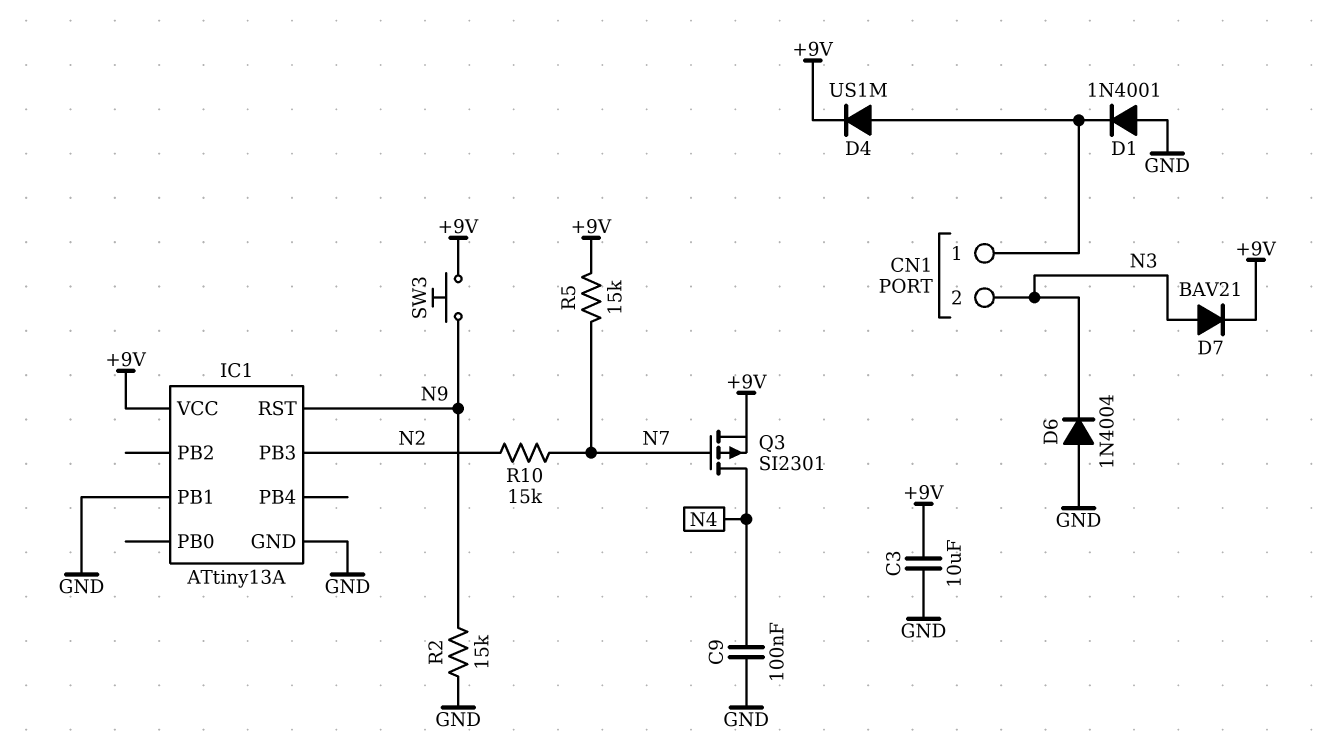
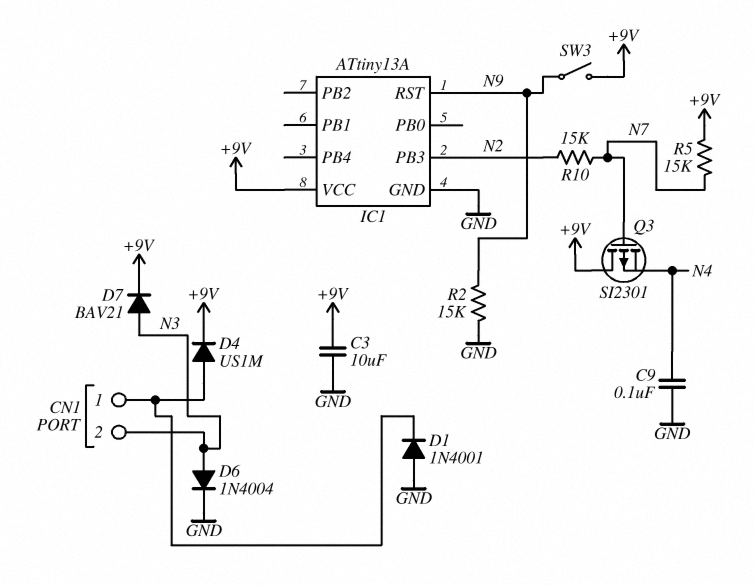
D6: diode 1N4004 (A GND, K N3) -> diode 1N4004 (A N3, K GND)
IC1 pin PB1: GND -> none
Q3: PMOS SI2301 (G N7, D N4, S +9V) -> PMOS SI2301 (G N7, D +9V, S N4)
SW3: button (+9V, N9) -> switch (+9V, N9)

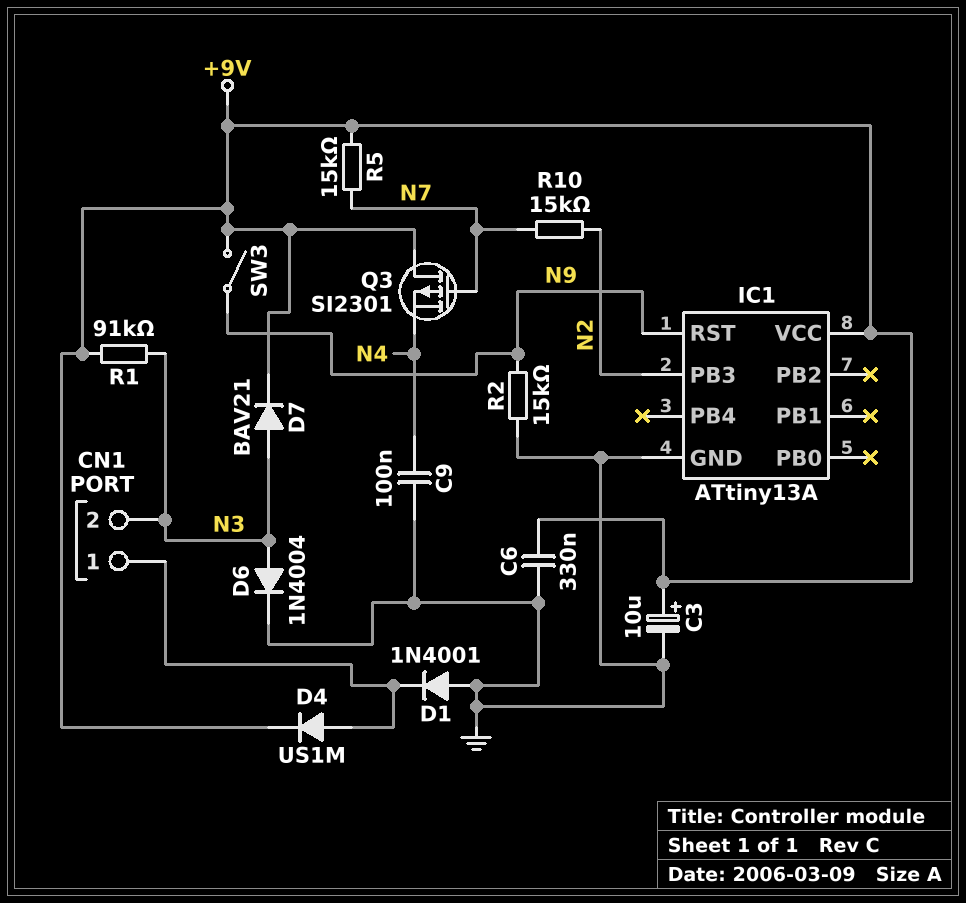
C3: 10uF (+9V, GND) -> 10uF (plus +9V, minus GND)
C6: none -> 330nF (+9V, GND)
R1: none -> 91k (+9V, N3)

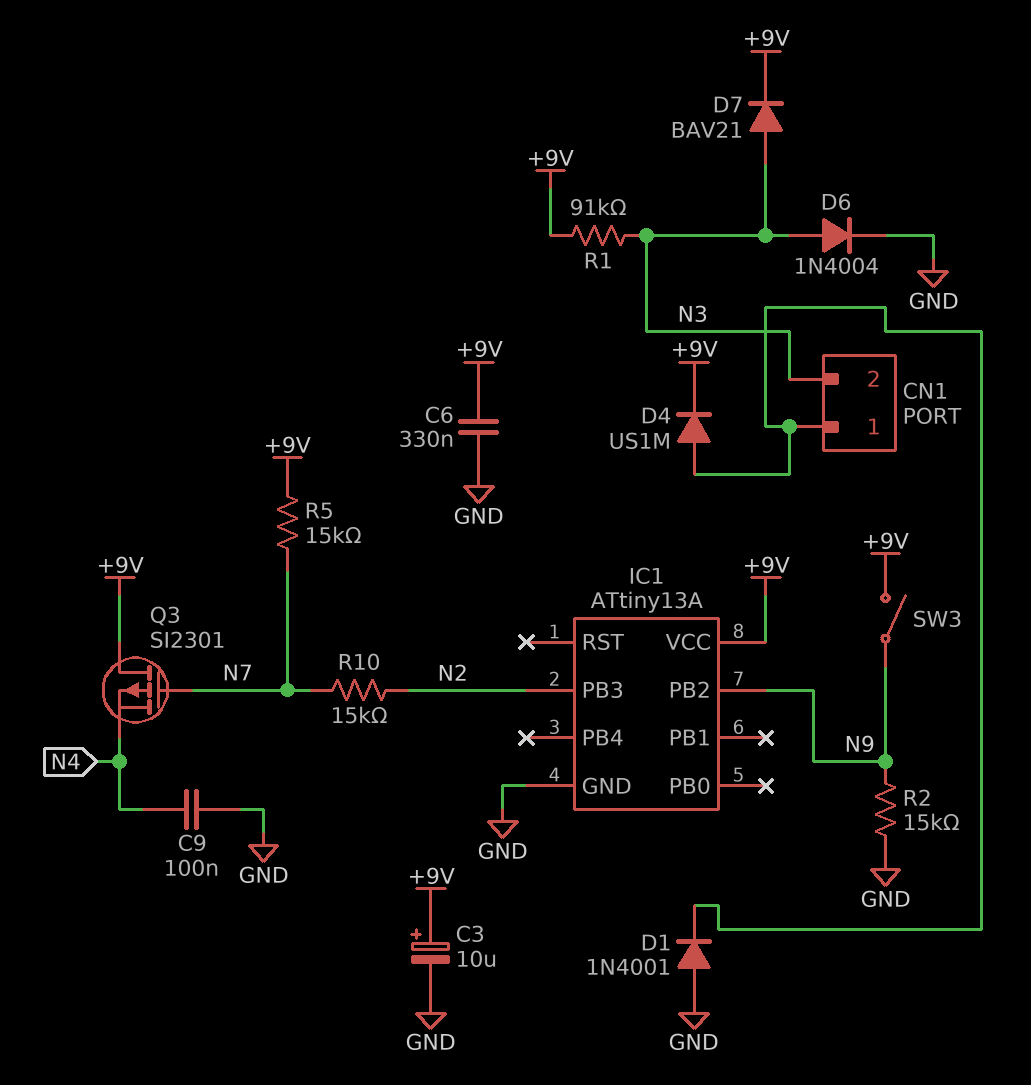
IC1 pin PB2: none -> N9
IC1 pin RST: N9 -> none

